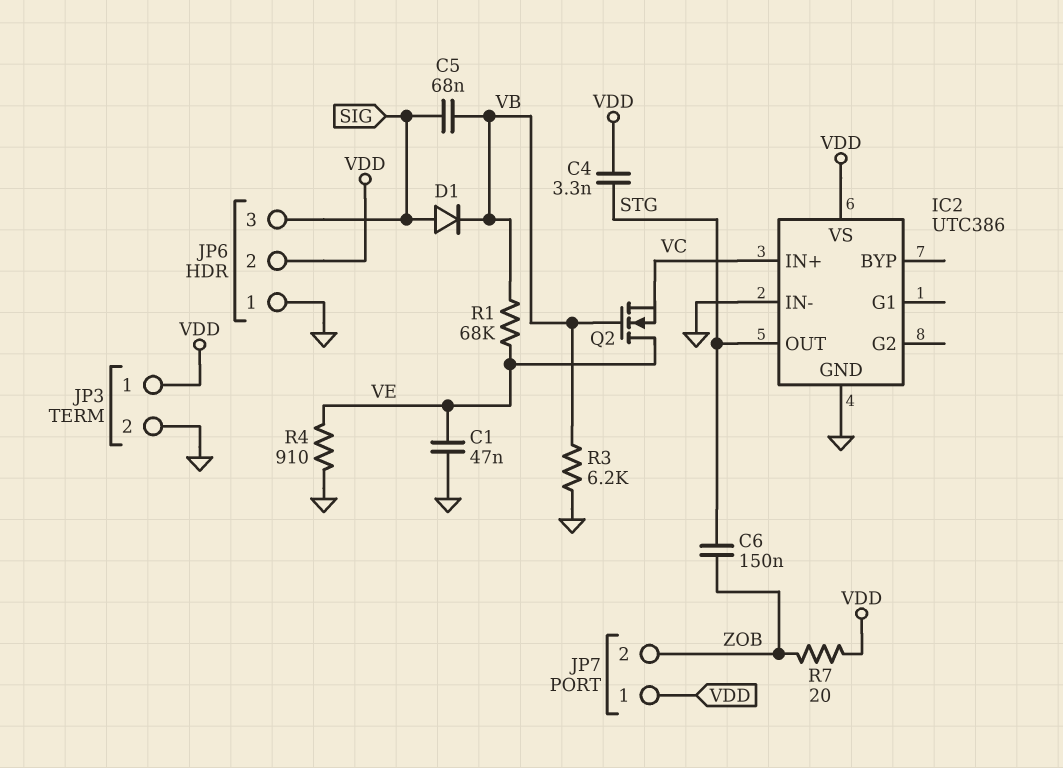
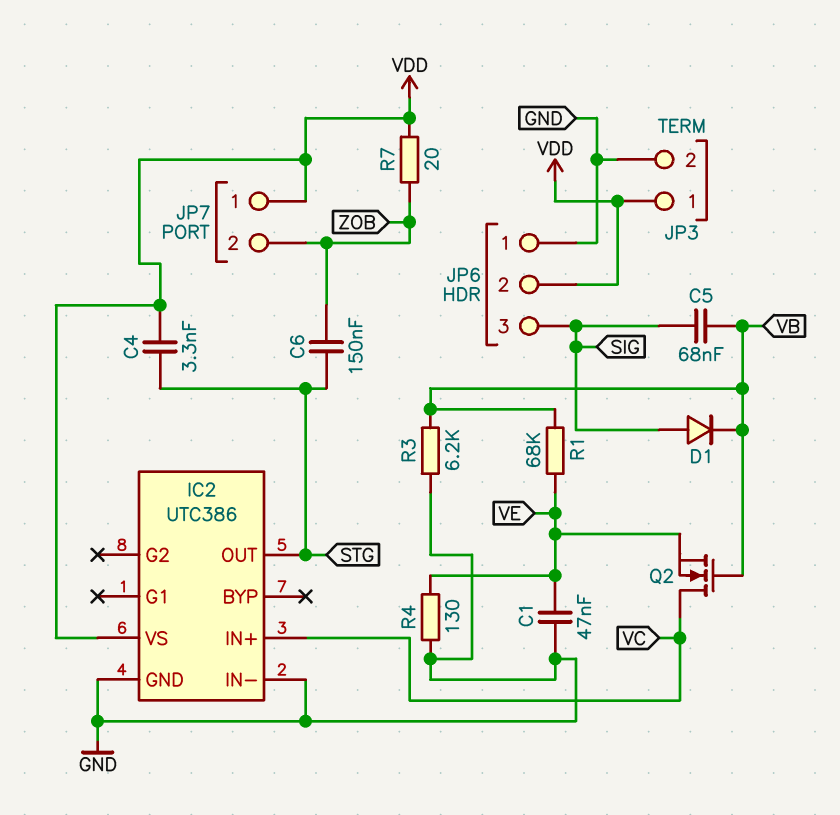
Q2: NMOS (G VB, D VE, S VC) -> NMOS (G VB, D VC, S VE)
R4: 910 (GND, VE) -> 130 (GND, VE)

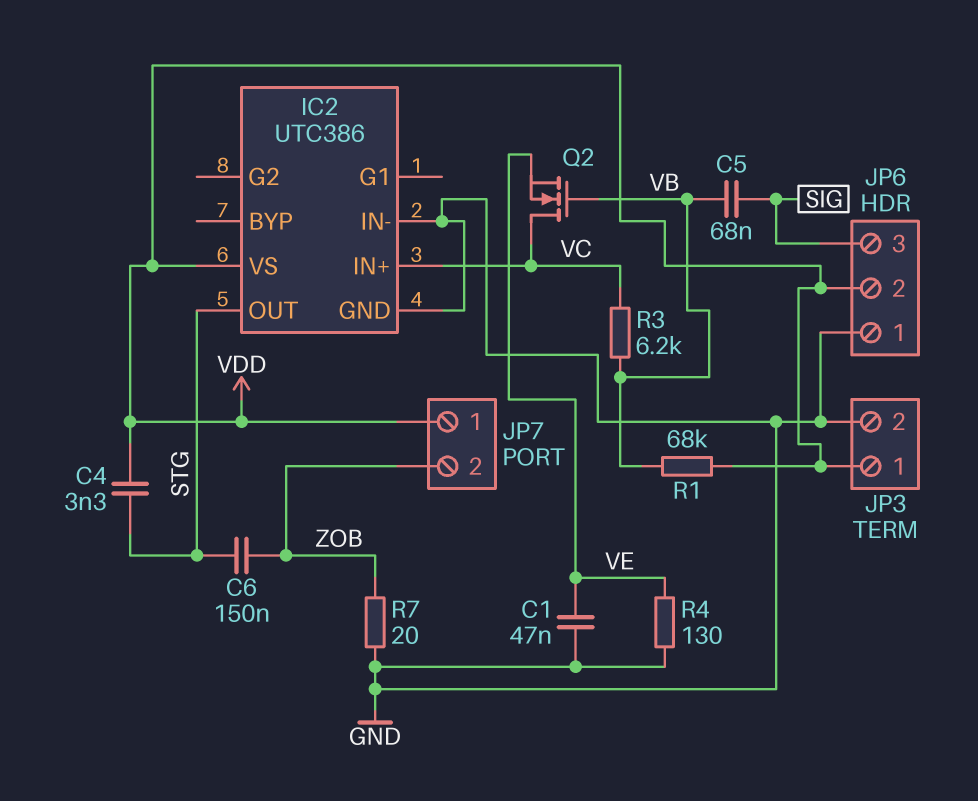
D1: diode (A SIG, K VB) -> none
R1: 68k (VB, VE) -> 68k (VB, VDD)
R3: 6.2k (GND, VB) -> 6.2k (VB, VC)
R7: 20 (VDD, ZOB) -> 20 (GND, ZOB)

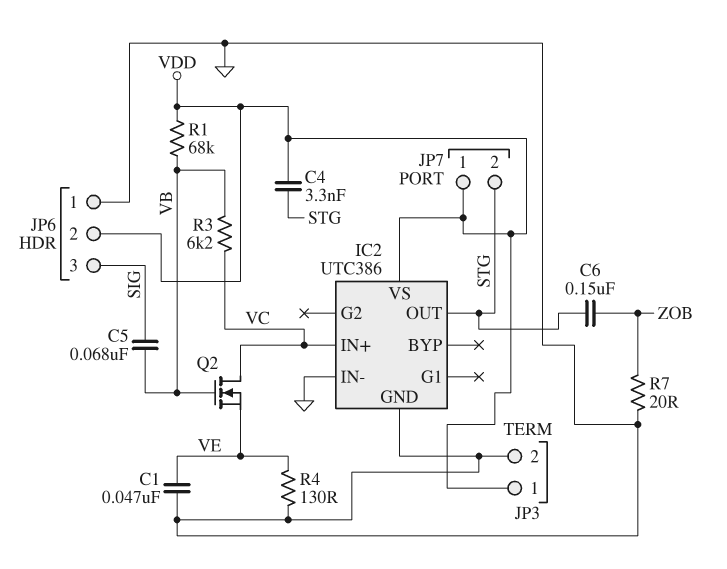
JP7 pin 2: ZOB -> STG

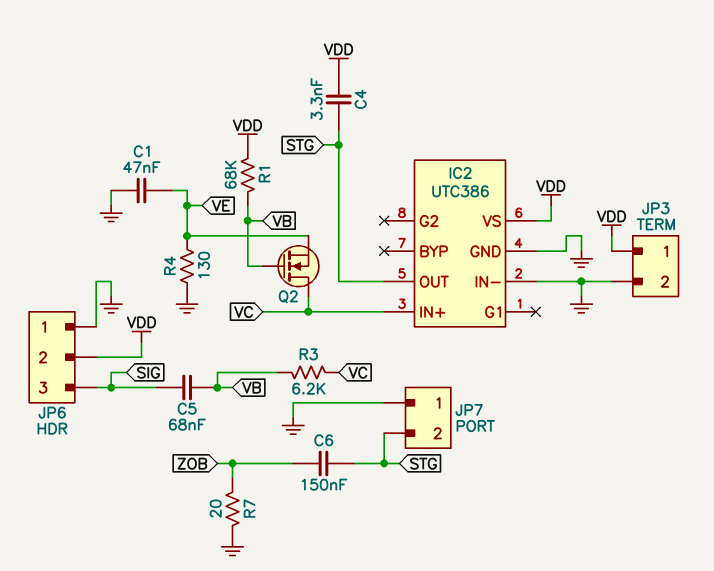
JP7 pin 1: VDD -> GND

